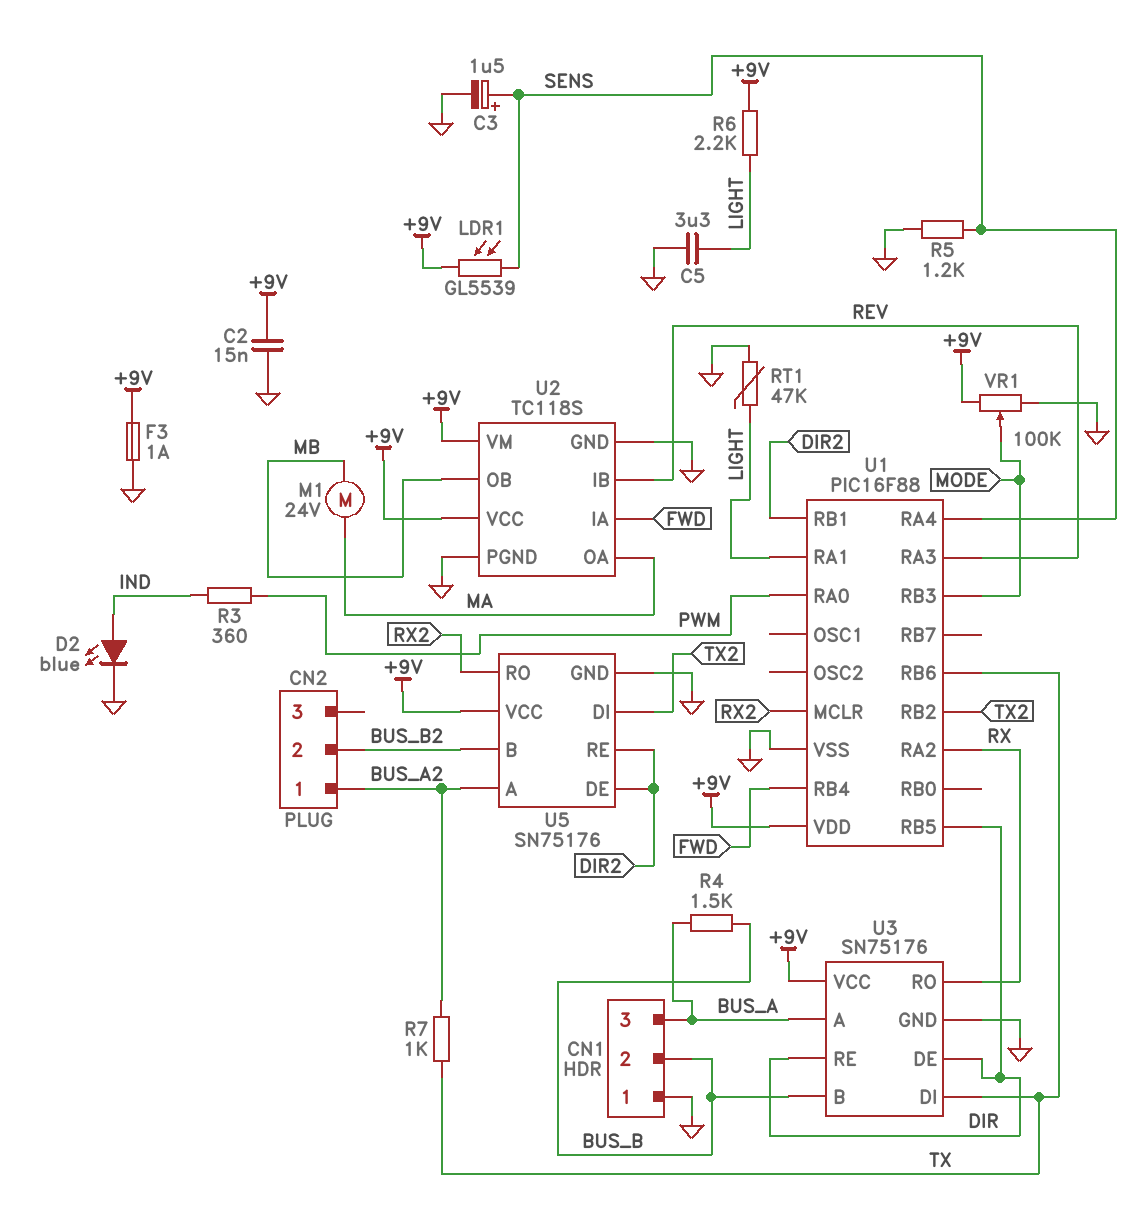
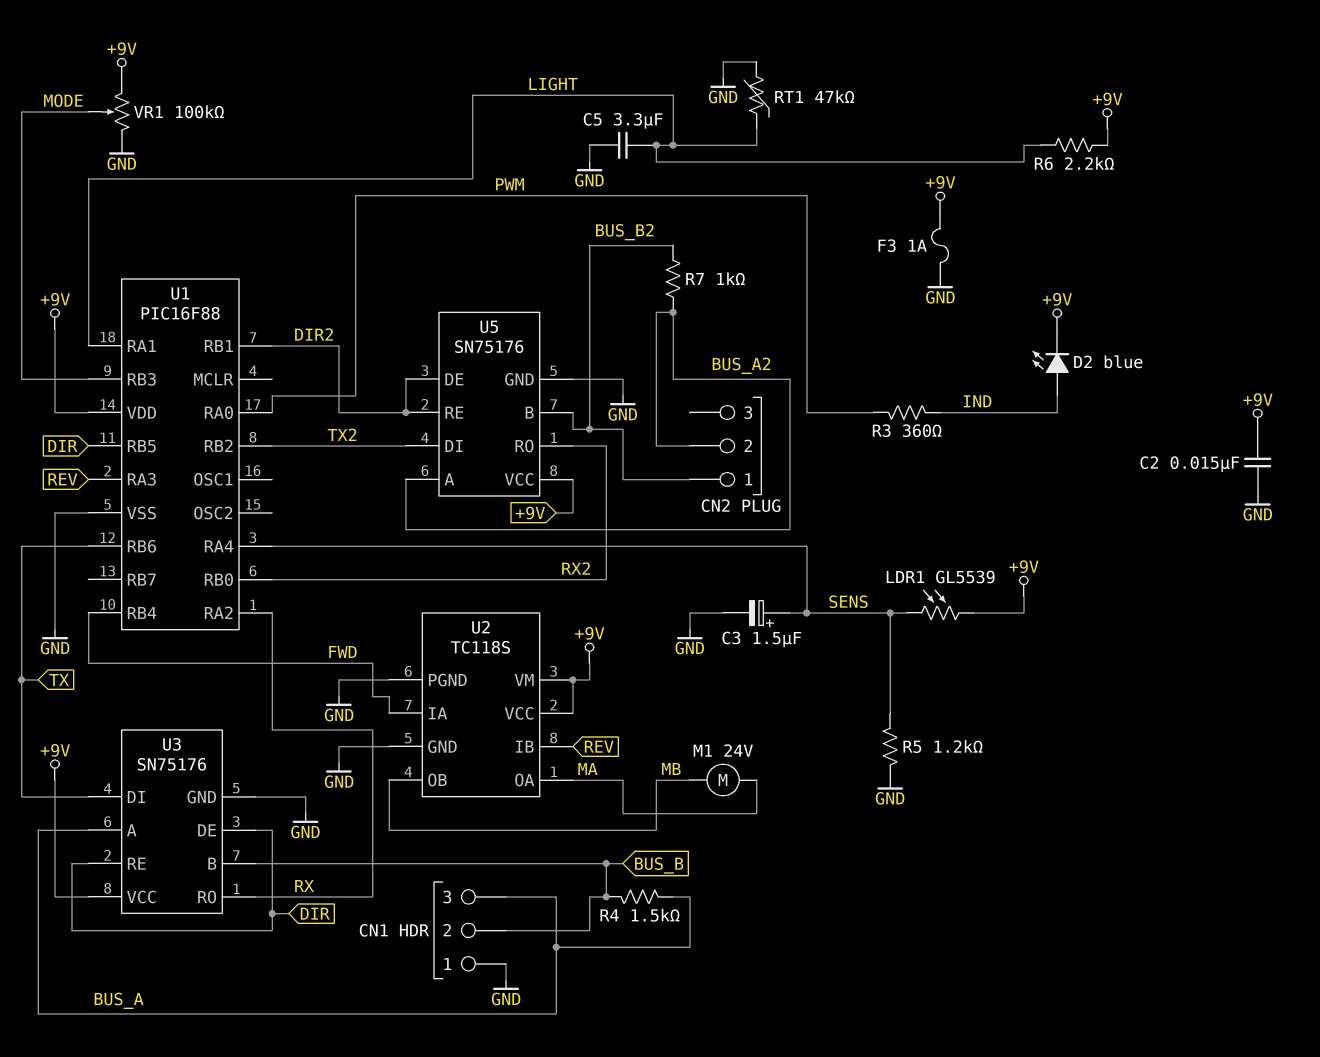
CN2 pin 1: BUS_A2 -> BUS_B2
CN2 pin 2: BUS_B2 -> BUS_A2
D2: LED blue (A IND, K GND) -> LED blue (A IND, K +9V)
R7: 1k (BUS_A2, TX) -> 1k (BUS_A2, BUS_B2)
U1 pin MCLR: RX2 -> none
U1 pin RB0: none -> RX2

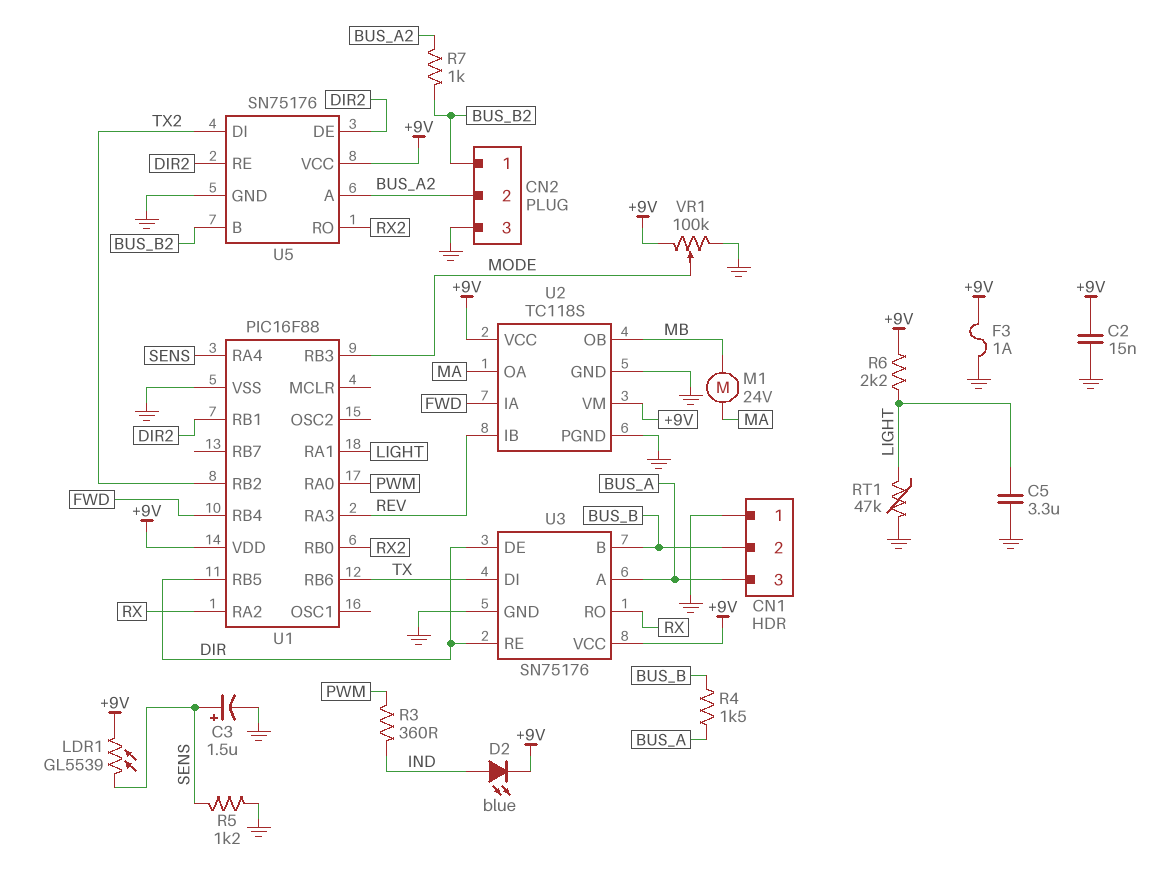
CN2 pin 3: none -> GND

